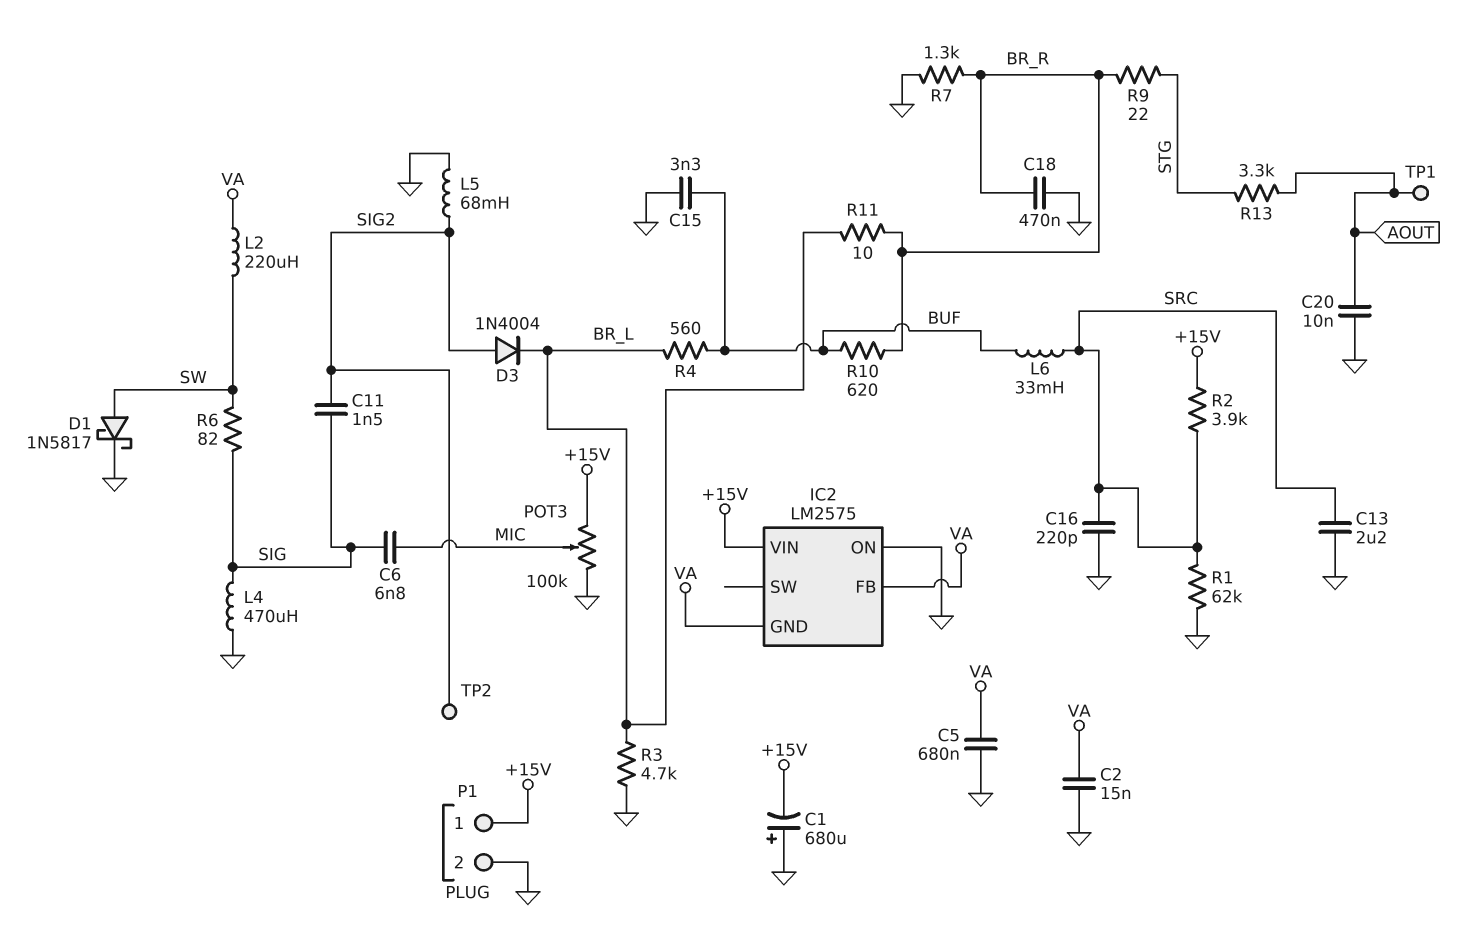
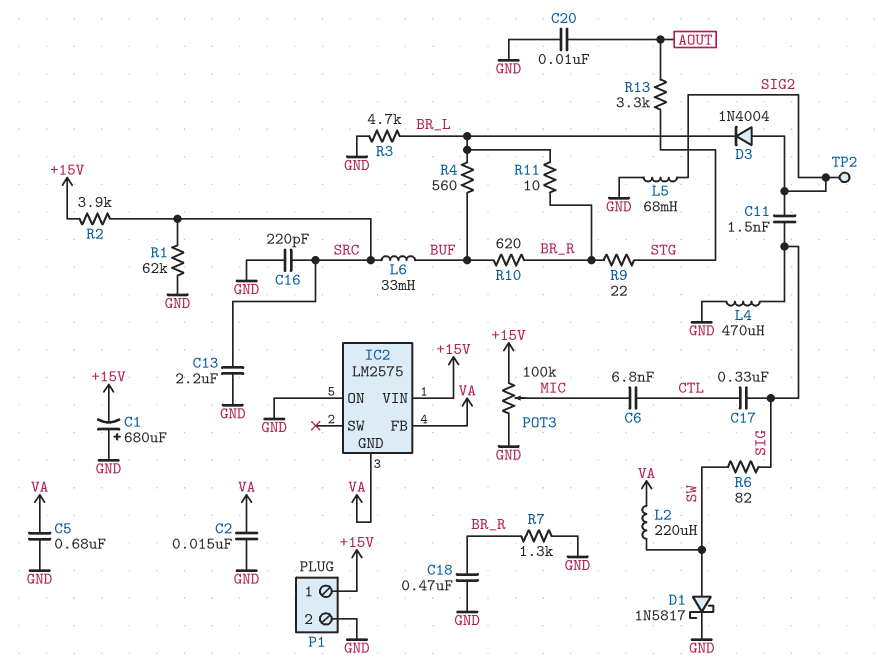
C6: 6.8nF (MIC, SIG) -> 6.8nF (CTL, MIC)
C15: 3.3nF (BUF, GND) -> none
C17: none -> 330nF (CTL, SIG)
TP1: test point (AOUT) -> none

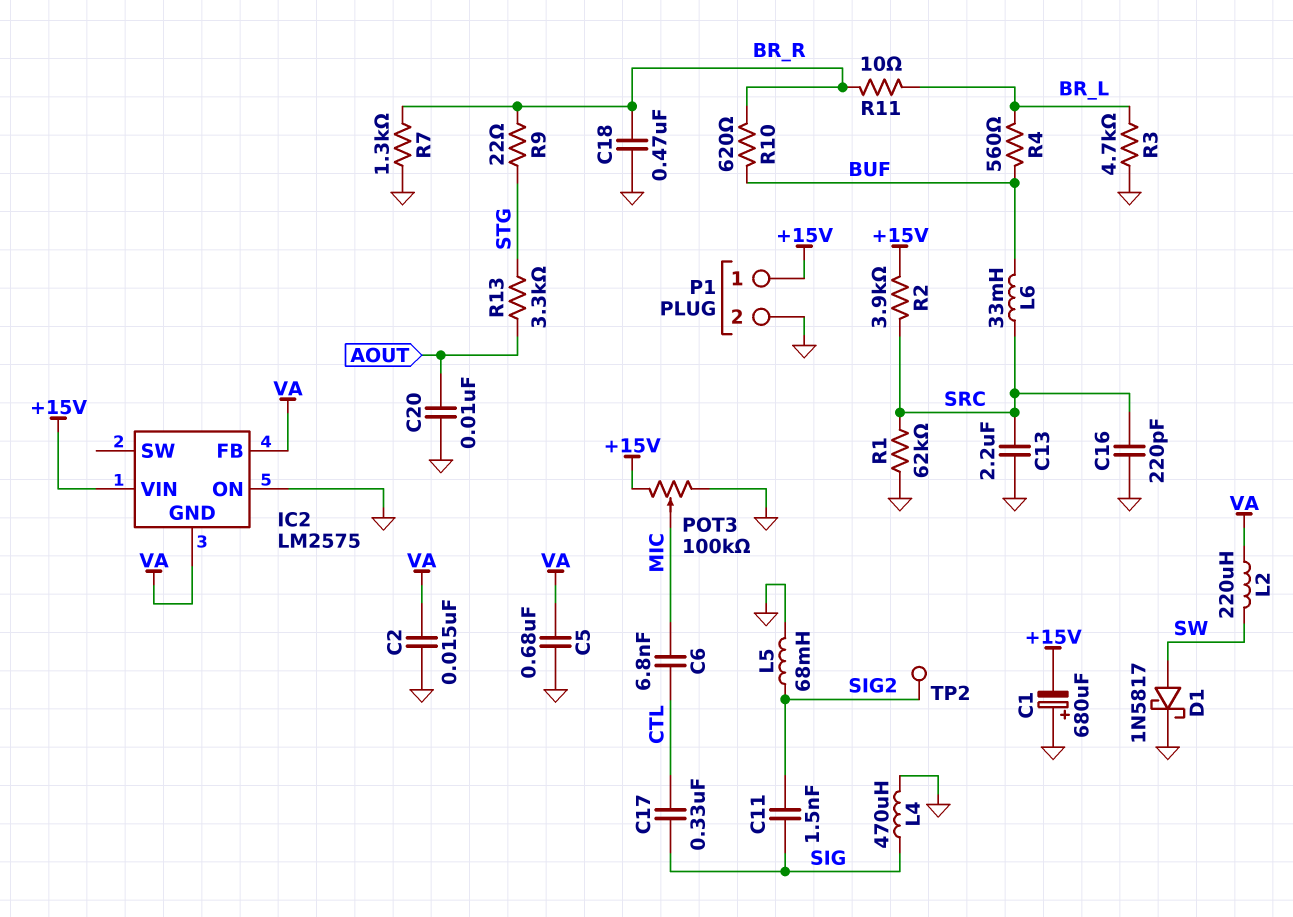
D3: diode 1N4004 (A SIG2, K BR_L) -> none
R6: 82 (SIG, SW) -> none

